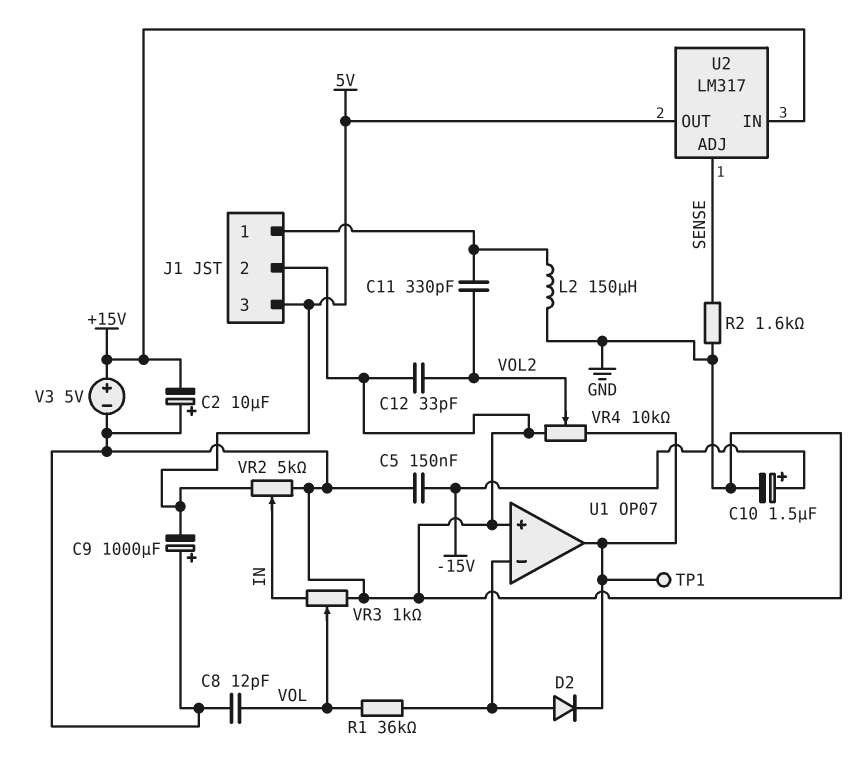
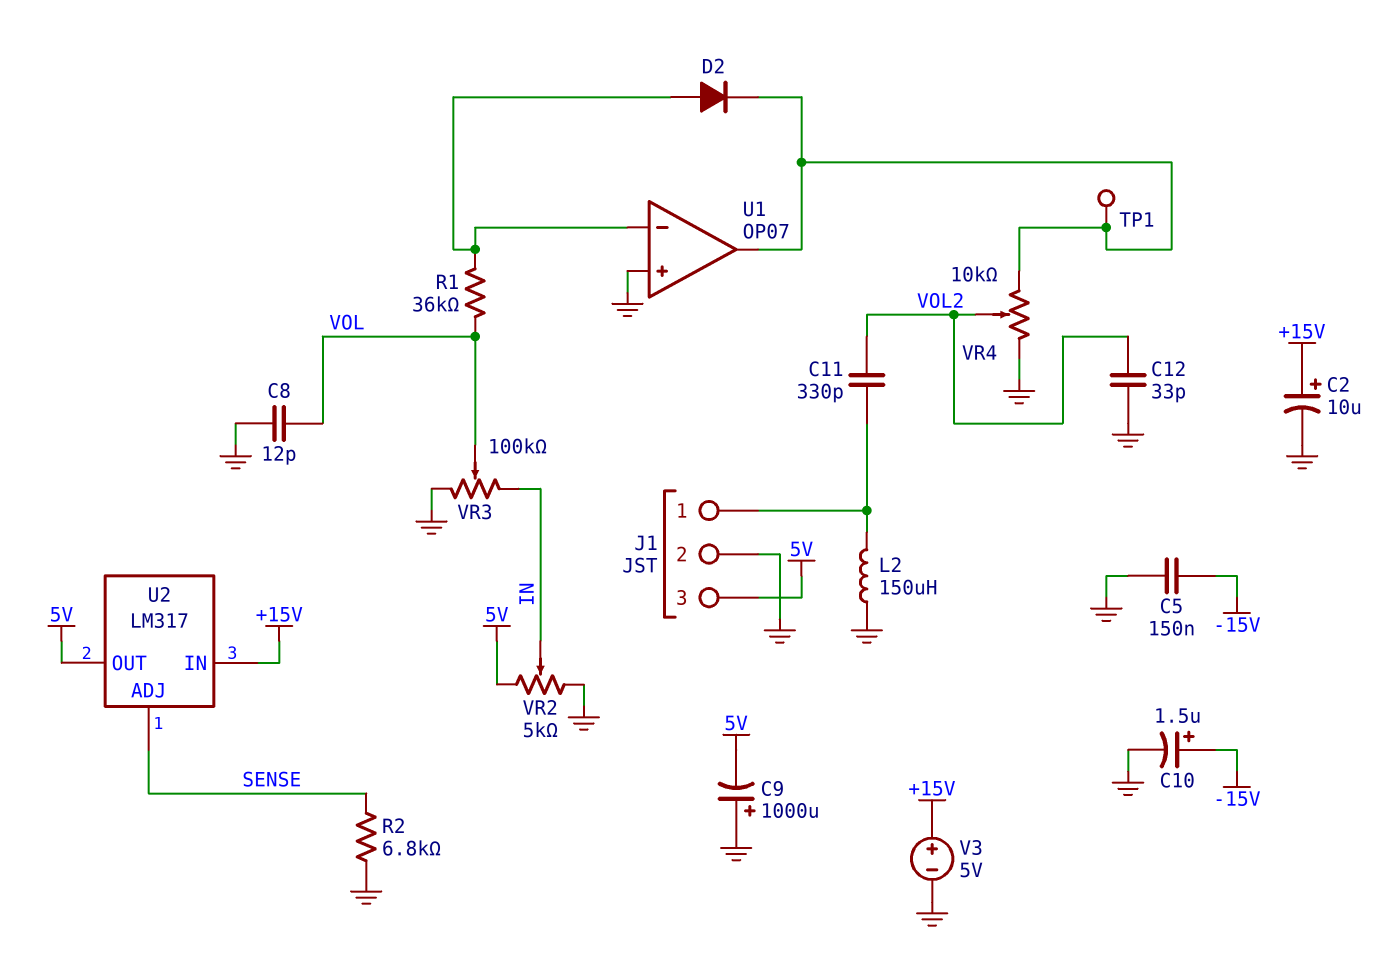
C2: 10uF (plus GND, minus +15V) -> 10uF (plus +15V, minus GND)
R2: 1.6k (GND, SENSE) -> 6.8k (GND, SENSE)
VR3: 1k (GND, IN, wiper VOL) -> 100k (GND, IN, wiper VOL)

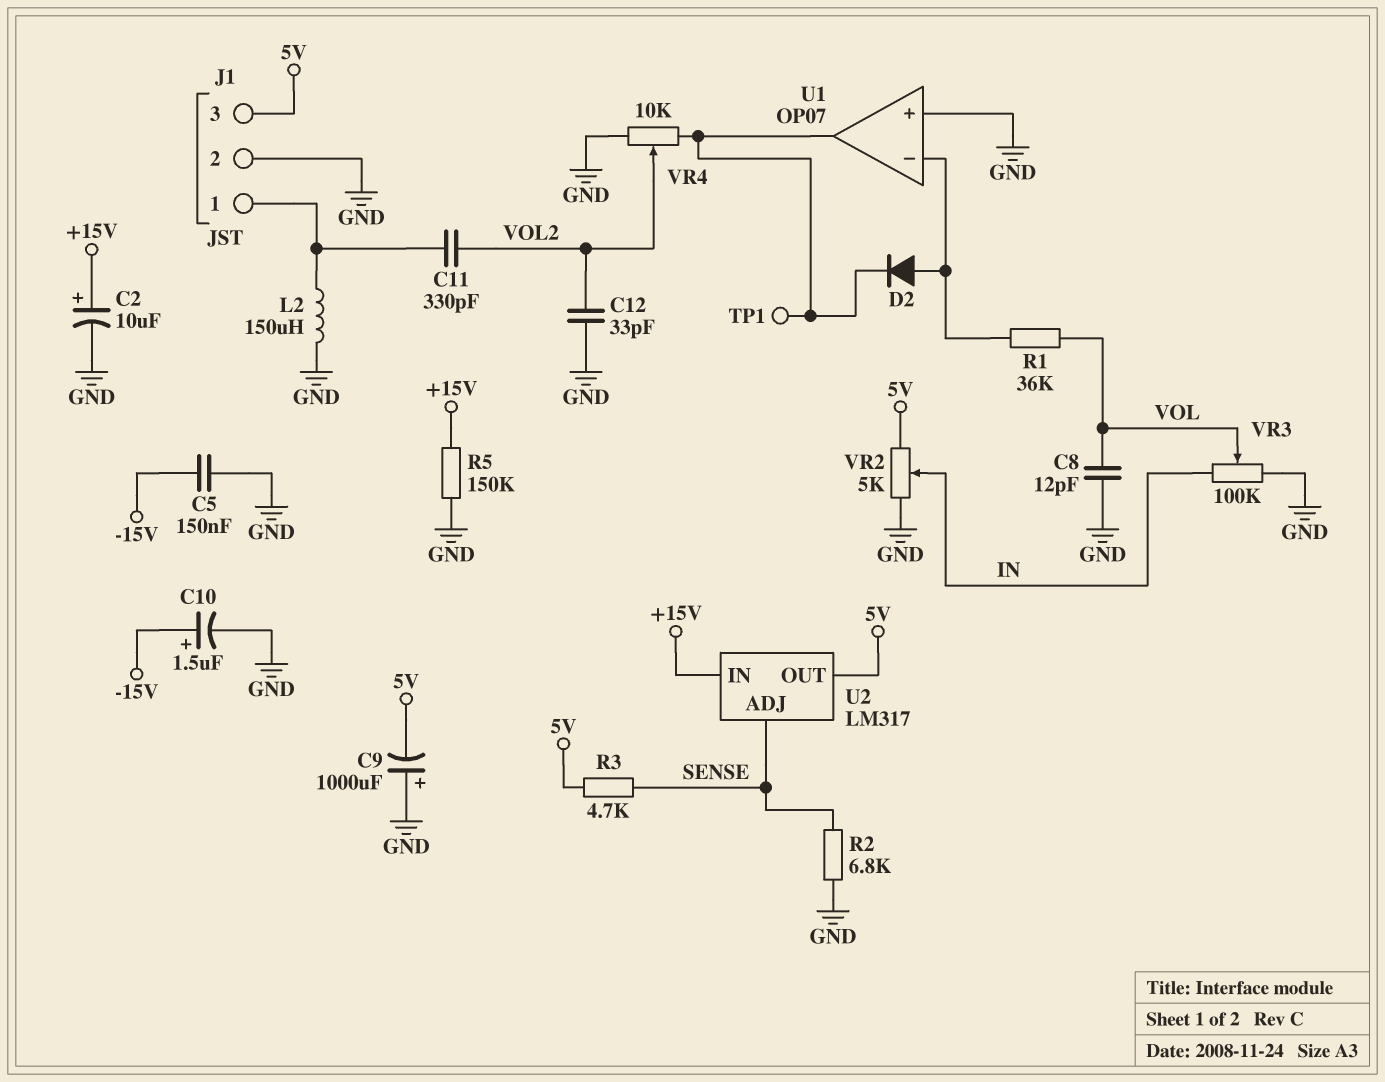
R3: none -> 4.7k (5V, SENSE)
R5: none -> 150k (+15V, GND)
V3: 5V (plus +15V, minus GND) -> none

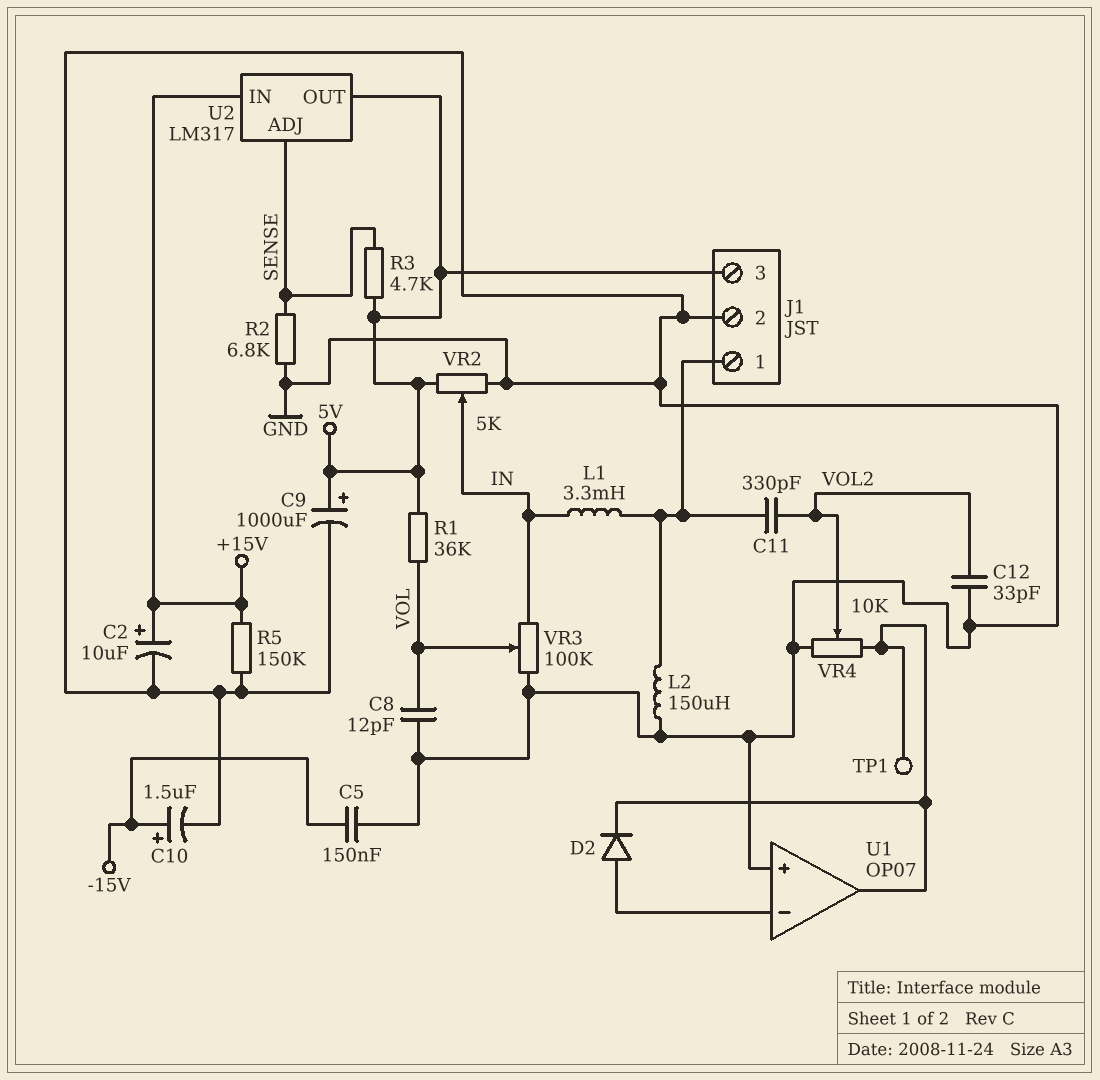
C9: 1000uF (plus GND, minus 5V) -> 1000uF (plus 5V, minus GND)
L1: none -> 3.3mH (IN, J1/1)
R1: 36k (U1/in-, VOL) -> 36k (5V, VOL)

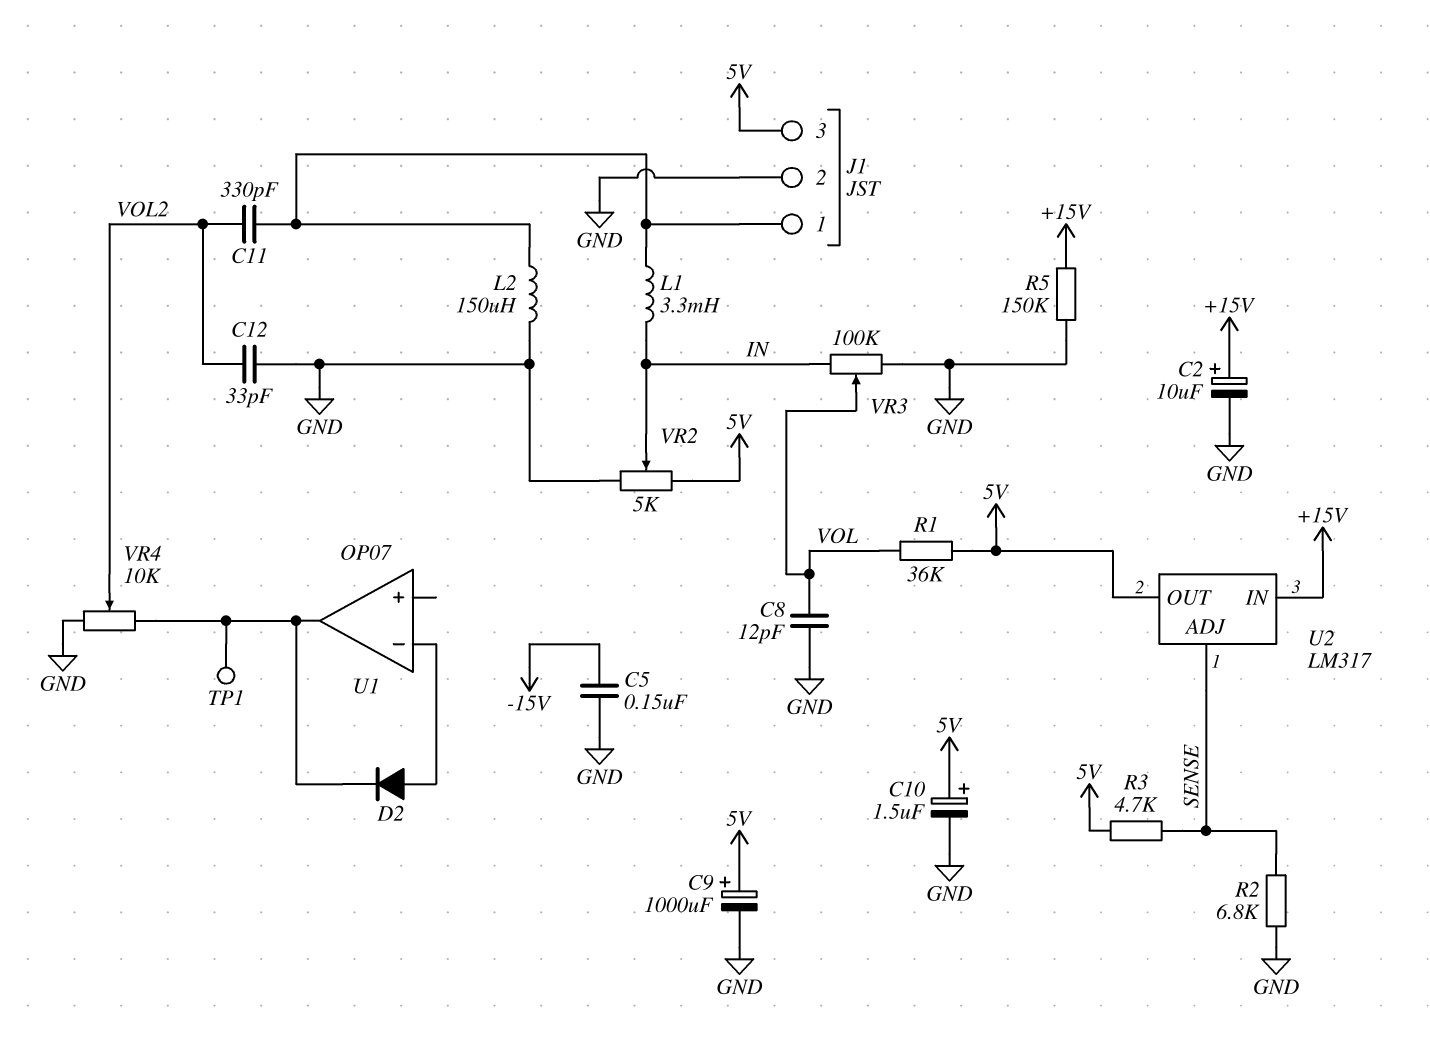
C10: 1.5uF (plus -15V, minus GND) -> 1.5uF (plus 5V, minus GND)
U1 pin in+: GND -> none

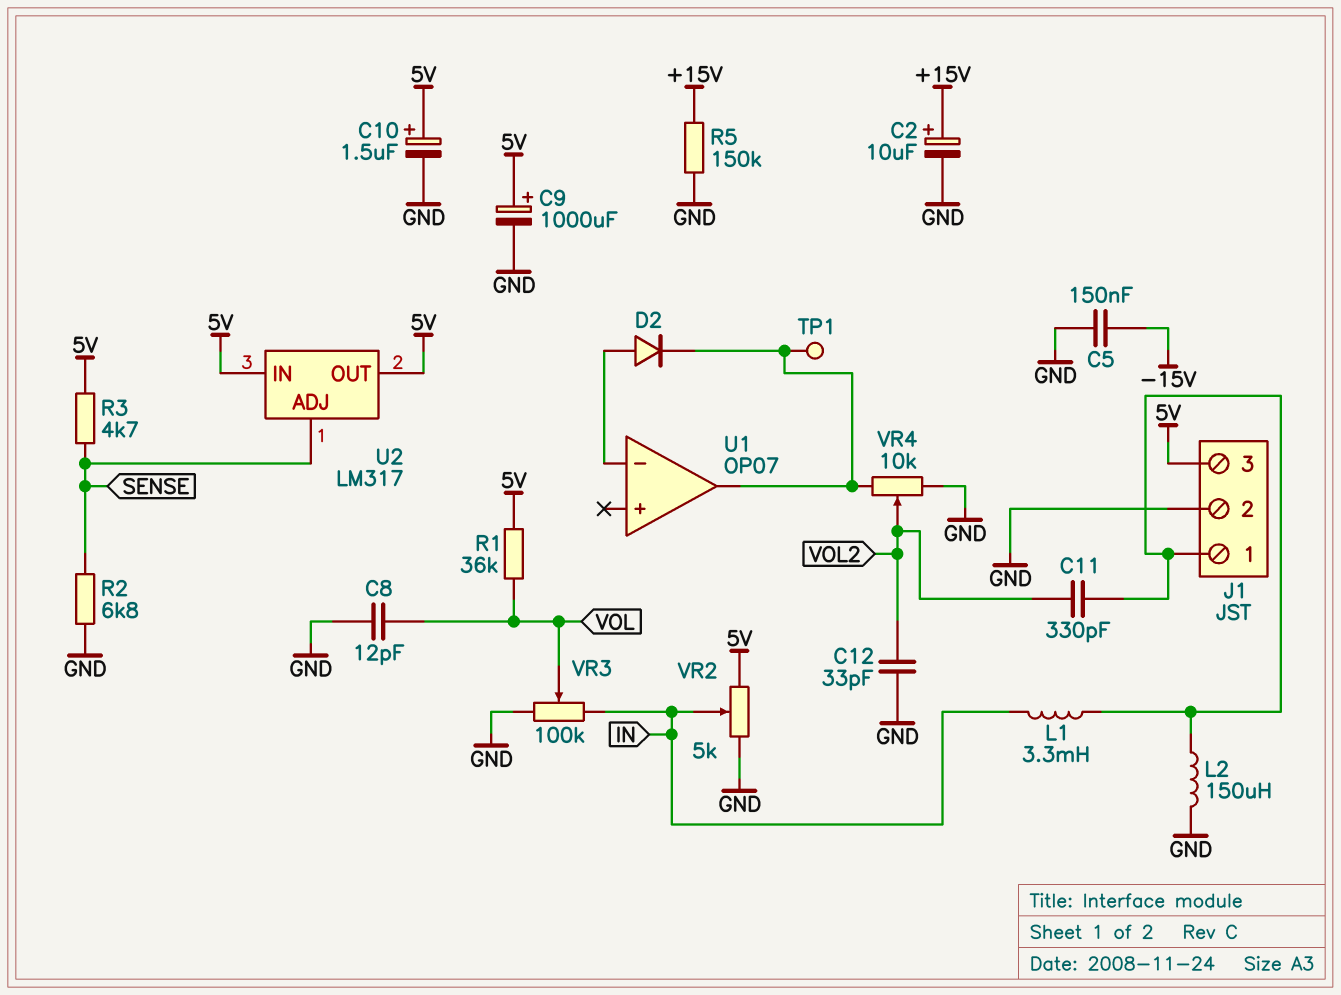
U2 pin IN: +15V -> 5V

